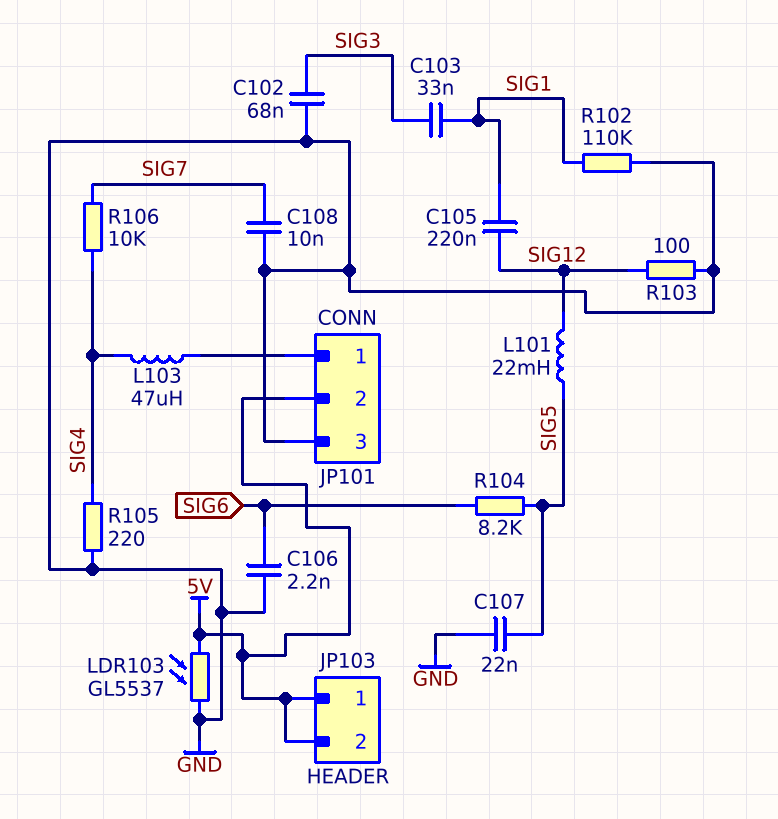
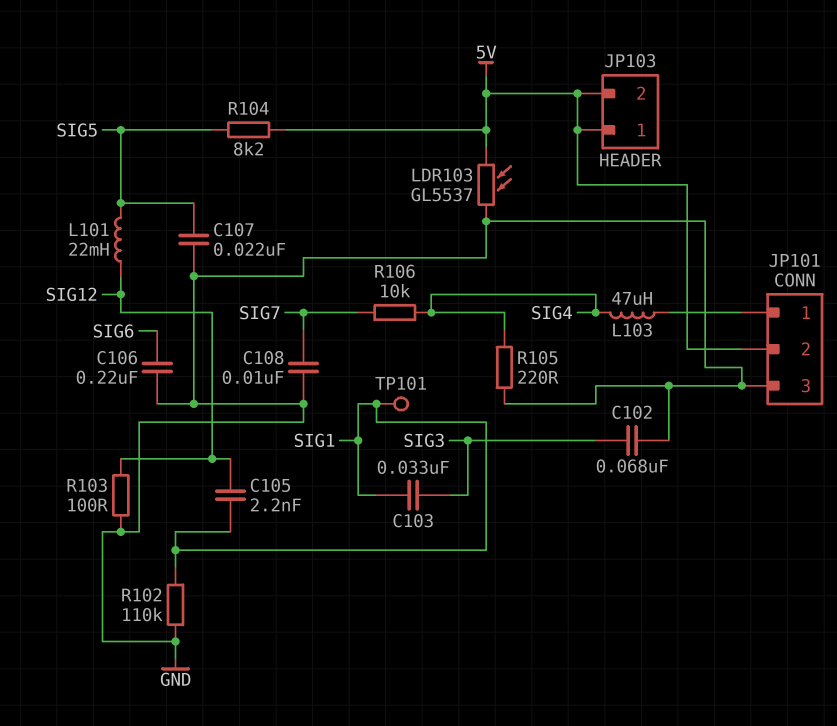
C105: 220nF (SIG1, SIG12) -> 2.2nF (SIG1, SIG12)
C106: 2.2nF (GND, SIG6) -> 220nF (GND, SIG6)
R104: 8.2k (SIG5, SIG6) -> 8.2k (5V, SIG5)
TP101: none -> test point (SIG1)

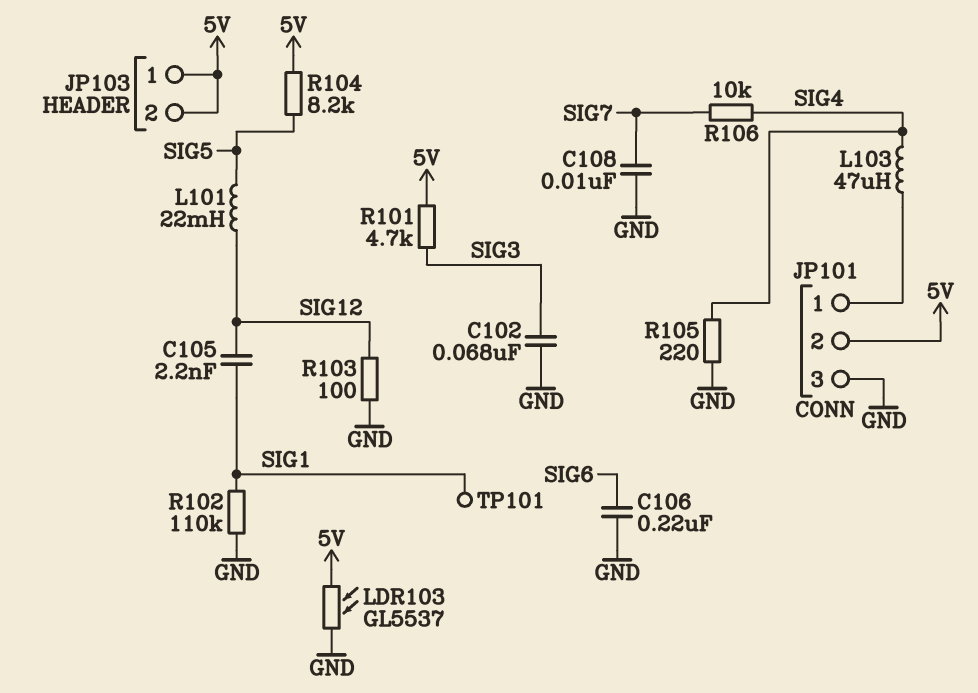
C103: 33nF (SIG1, SIG3) -> none
C107: 22nF (GND, SIG5) -> none
R101: none -> 4.7k (5V, SIG3)

